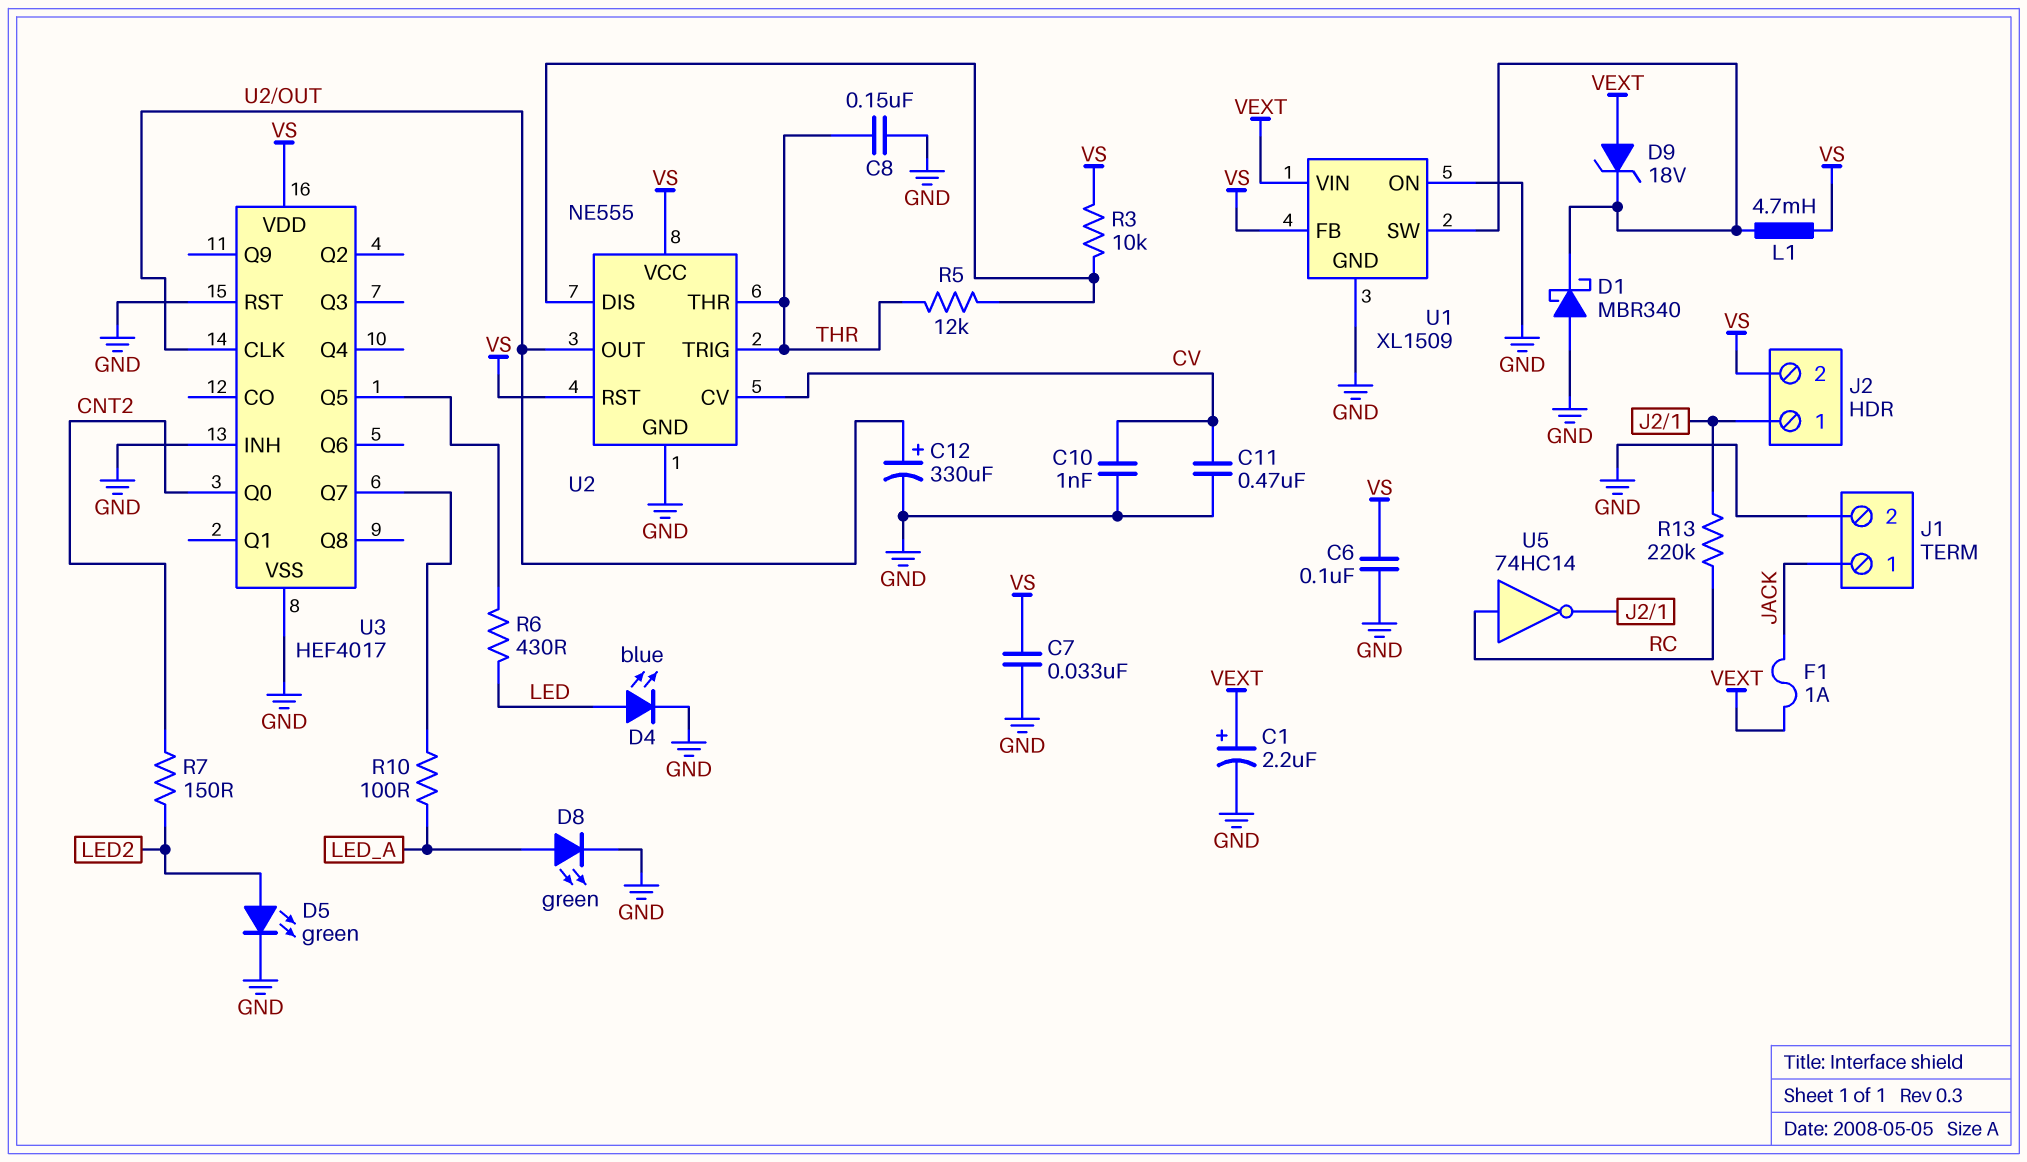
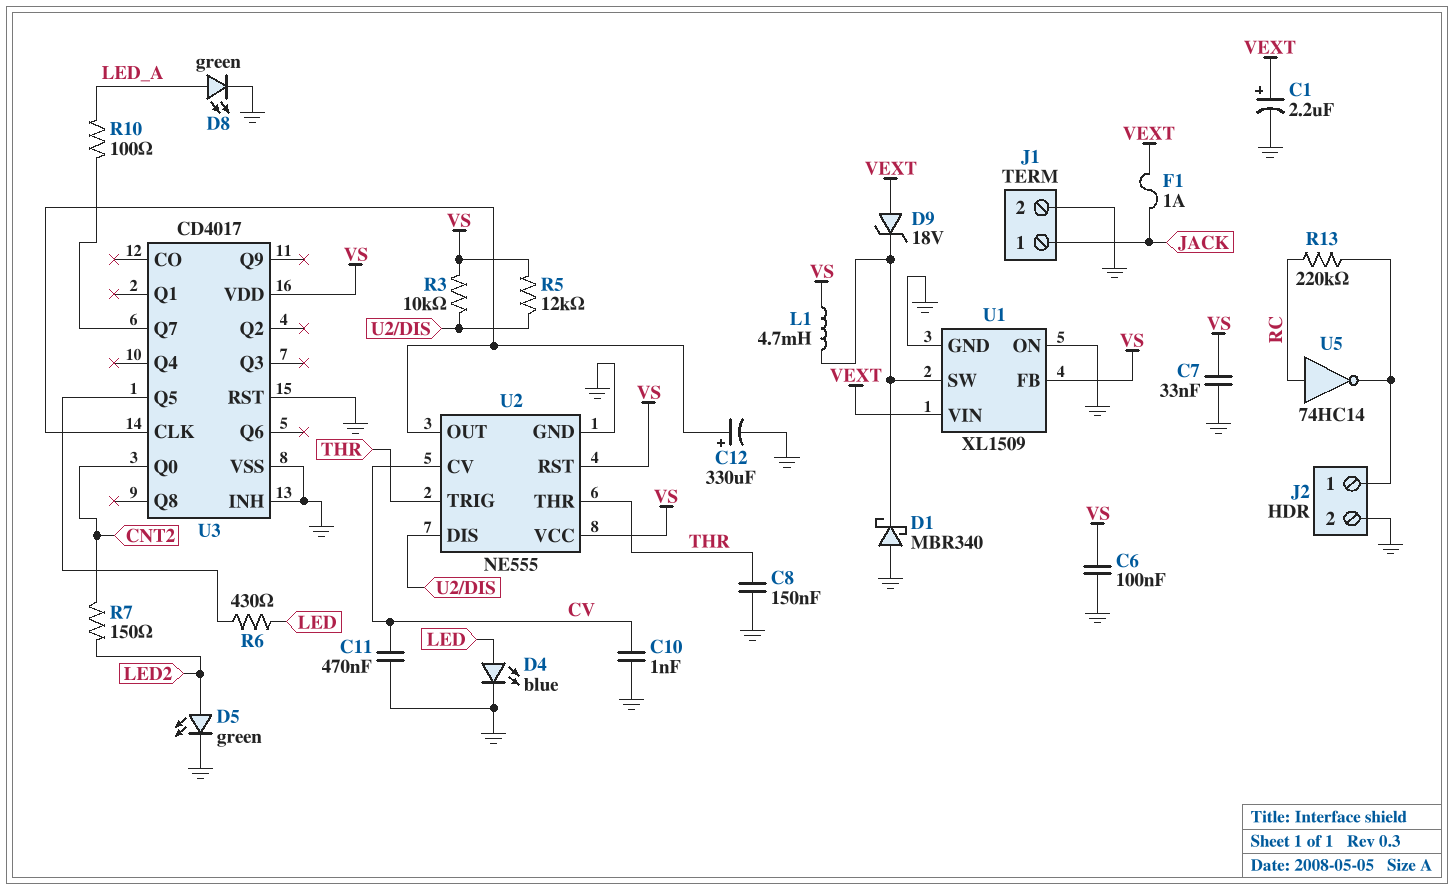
J2 pin 2: VS -> GND
R5: 12k (THR, U2/DIS) -> 12k (U2/DIS, VS)
U3: HEF4017 -> CD4017

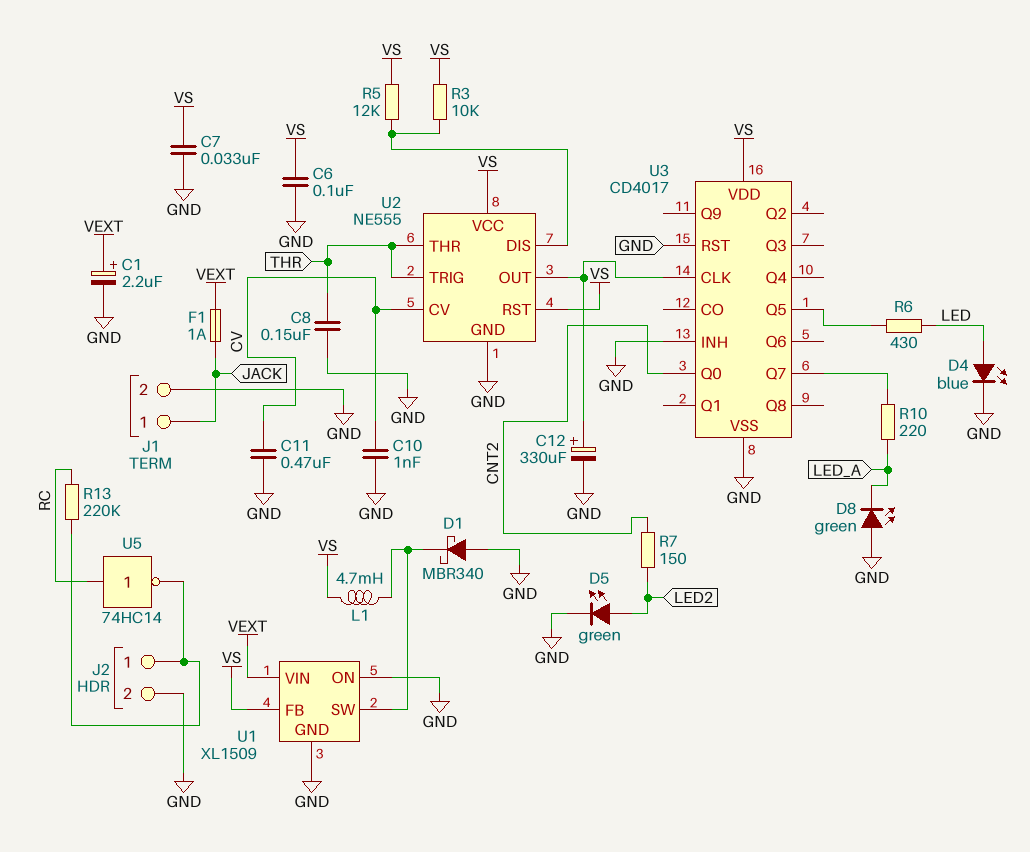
D8: LED green (A LED_A, K GND) -> LED green (A GND, K LED_A)
D9: zener 18V (A VEXT, K U1/SW) -> none
R10: 100 (LED_A, U3/Q7) -> 220 (LED_A, U3/Q7)

